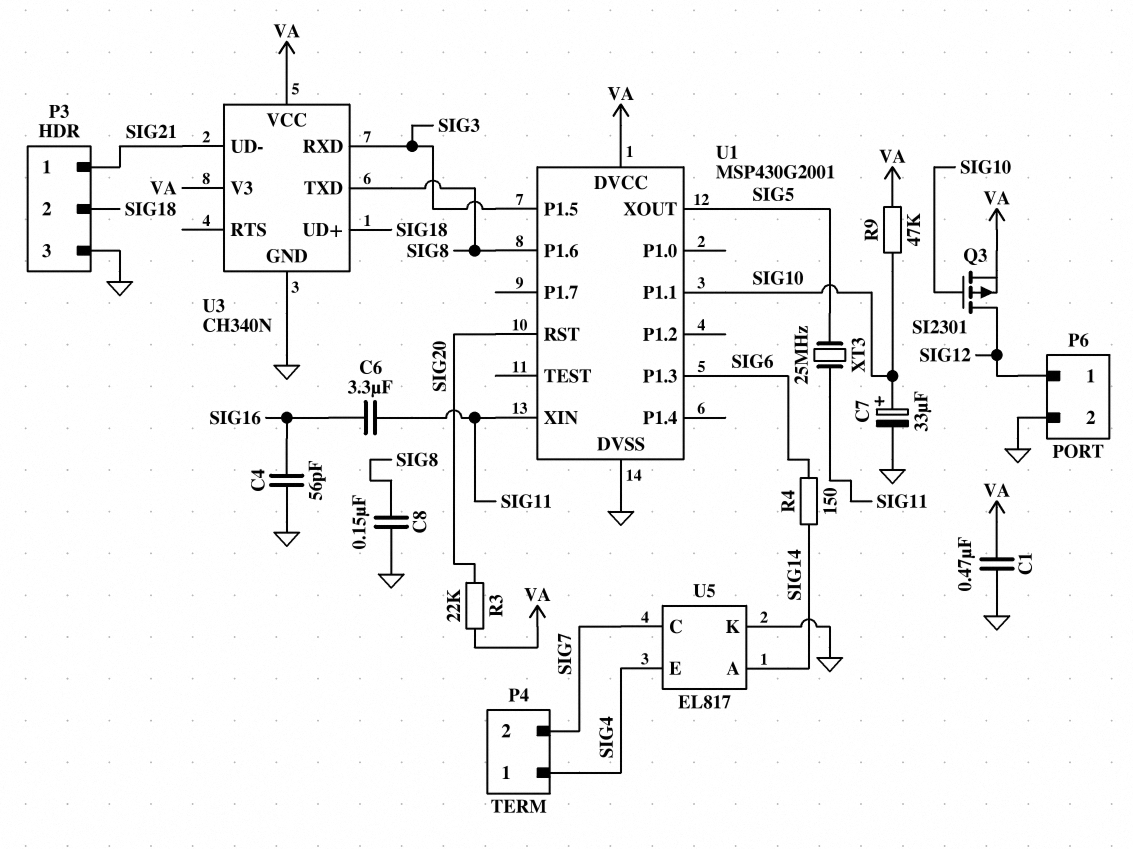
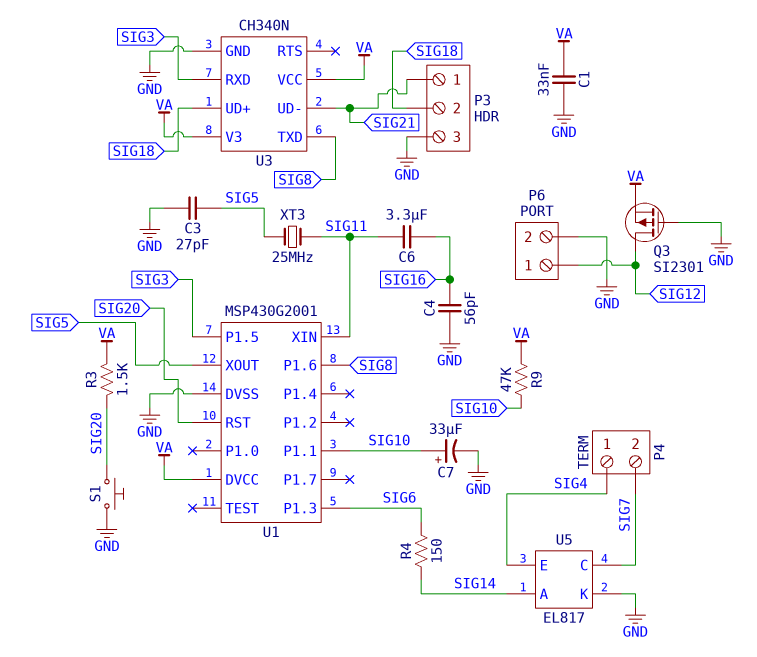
C1: 470nF (GND, VA) -> 33nF (GND, VA)
C3: none -> 27pF (GND, SIG5)
C8: 150nF (GND, SIG8) -> none
Q3: PMOS SI2301 (G SIG10, D SIG12, S VA) -> PMOS SI2301 (G GND, D SIG12, S VA)
R3: 22k (SIG20, VA) -> 1.5k (SIG20, VA)
S1: none -> button (GND, SIG20)

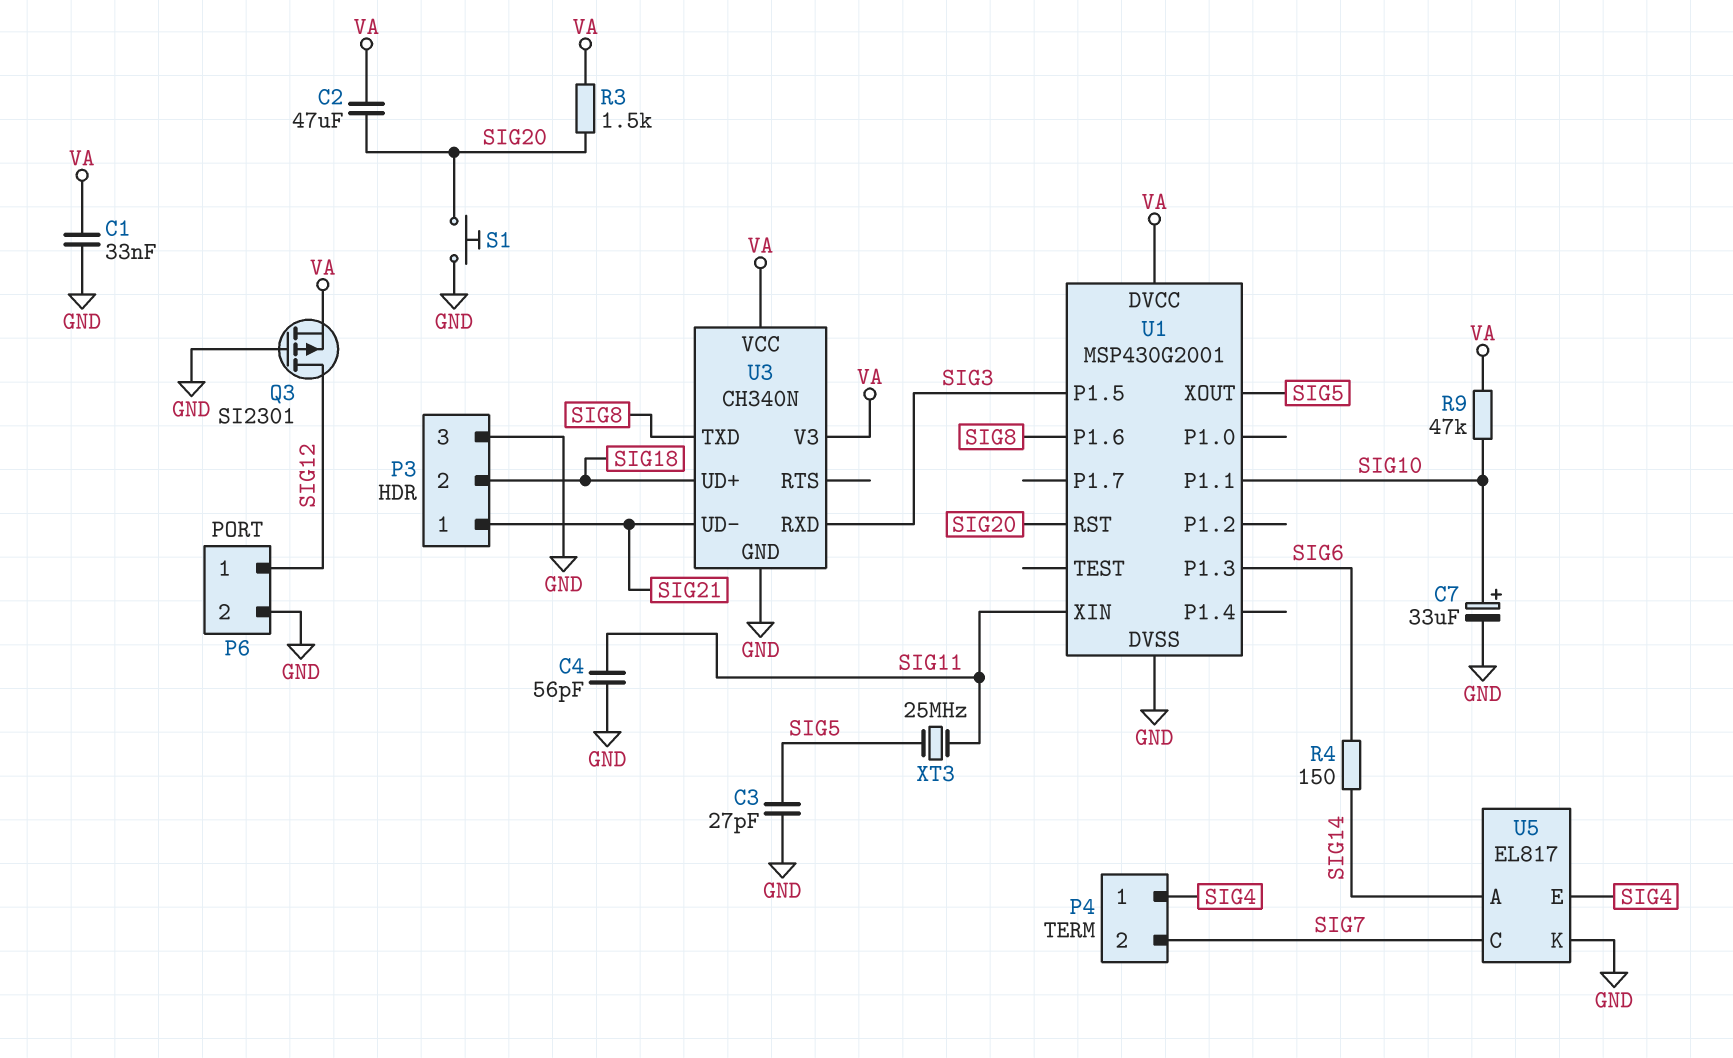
C2: none -> 47uF (SIG20, VA)
C4: 56pF (GND, SIG16) -> 56pF (GND, SIG11)
C6: 3.3uF (SIG11, SIG16) -> none

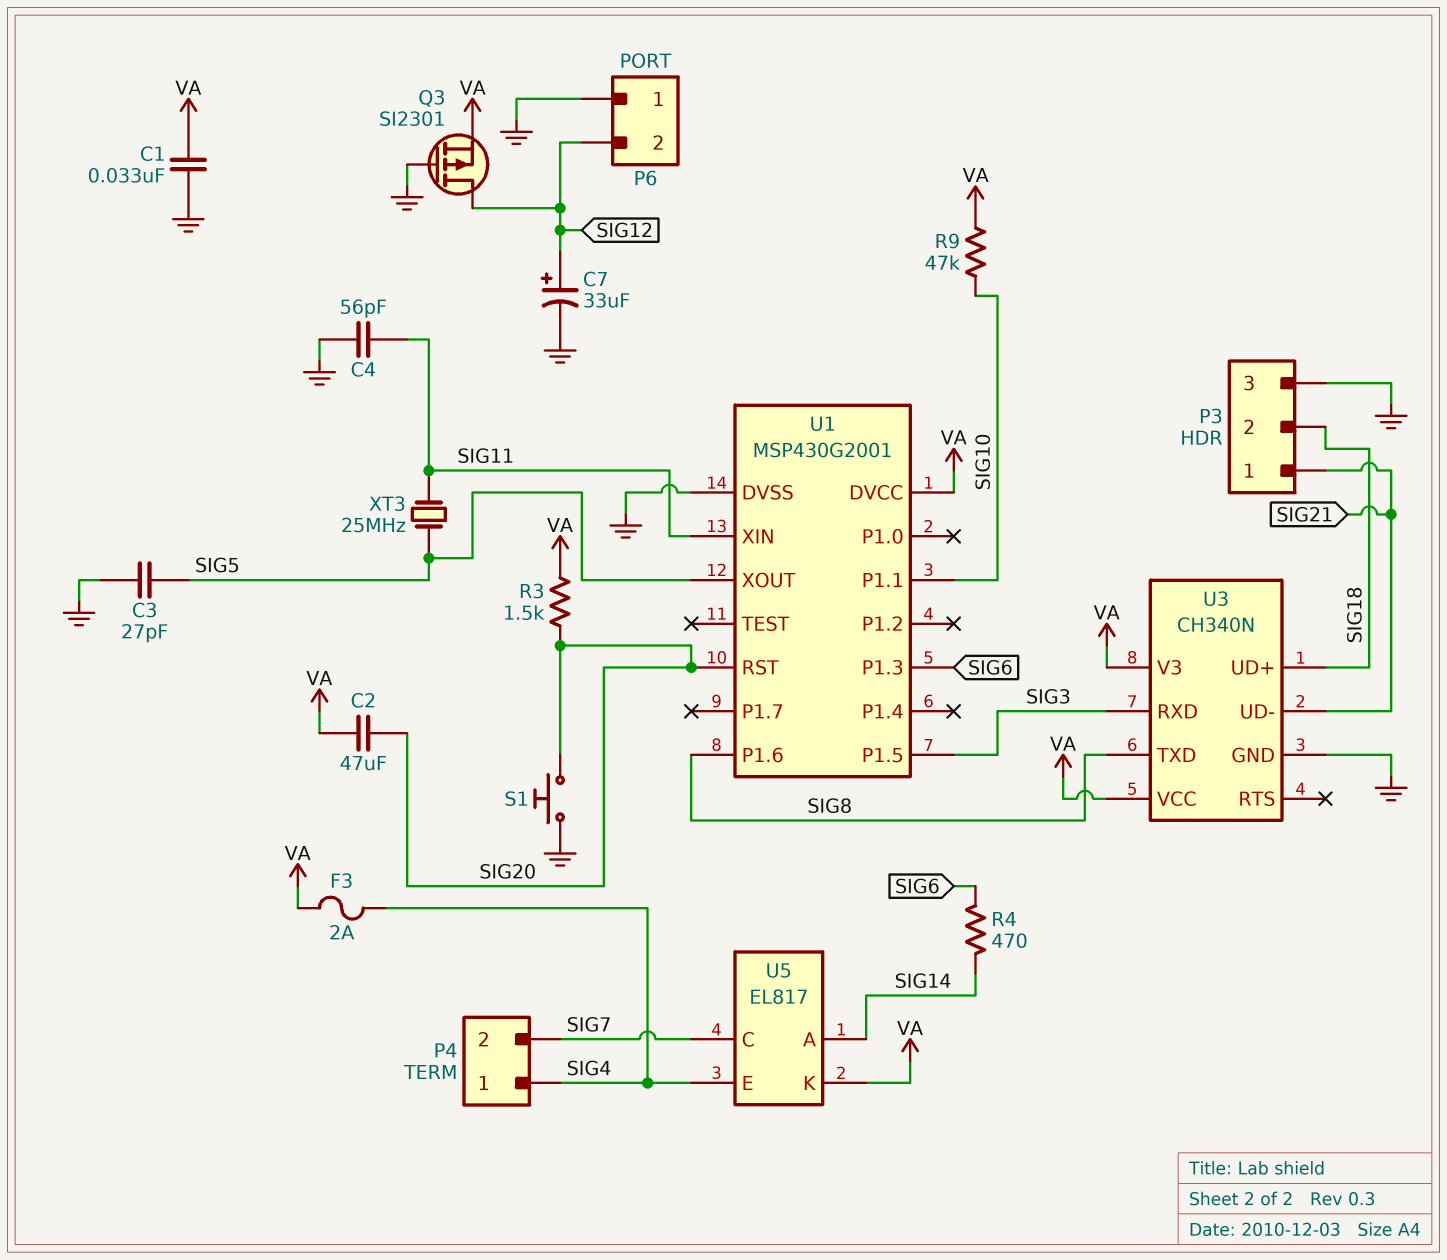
C7: 33uF (plus SIG10, minus GND) -> 33uF (plus SIG12, minus GND)
F3: none -> 2A (SIG4, VA)
P6 pin 1: SIG12 -> GND
P6 pin 2: GND -> SIG12
R4: 150 (SIG6, SIG14) -> 470 (SIG6, SIG14)
U5 pin K: GND -> VA

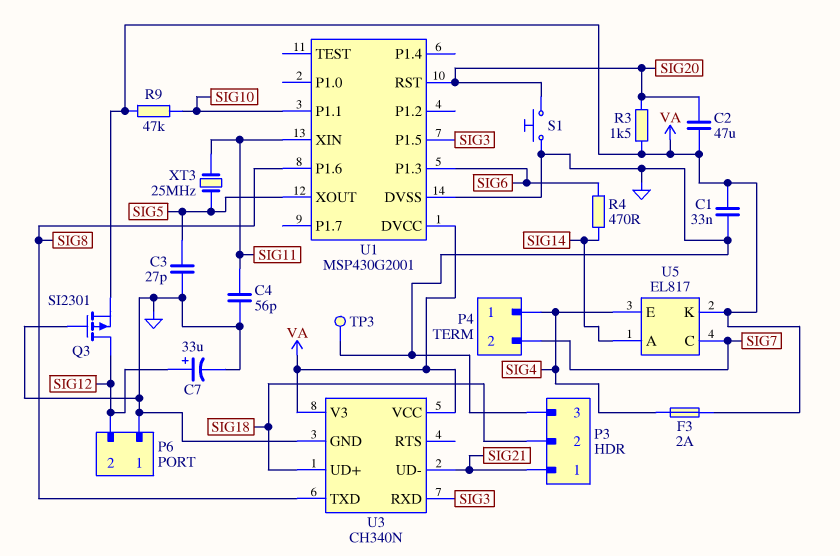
TP3: none -> test point (GND)

